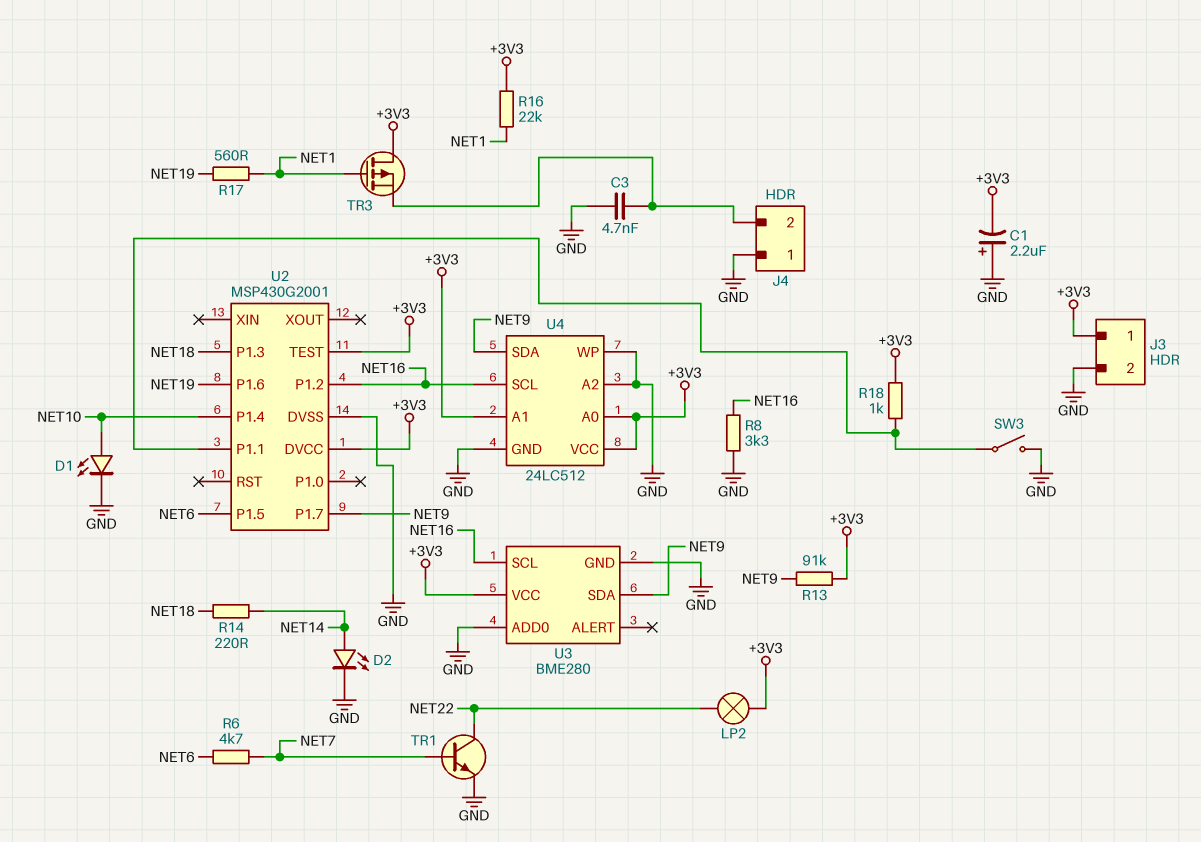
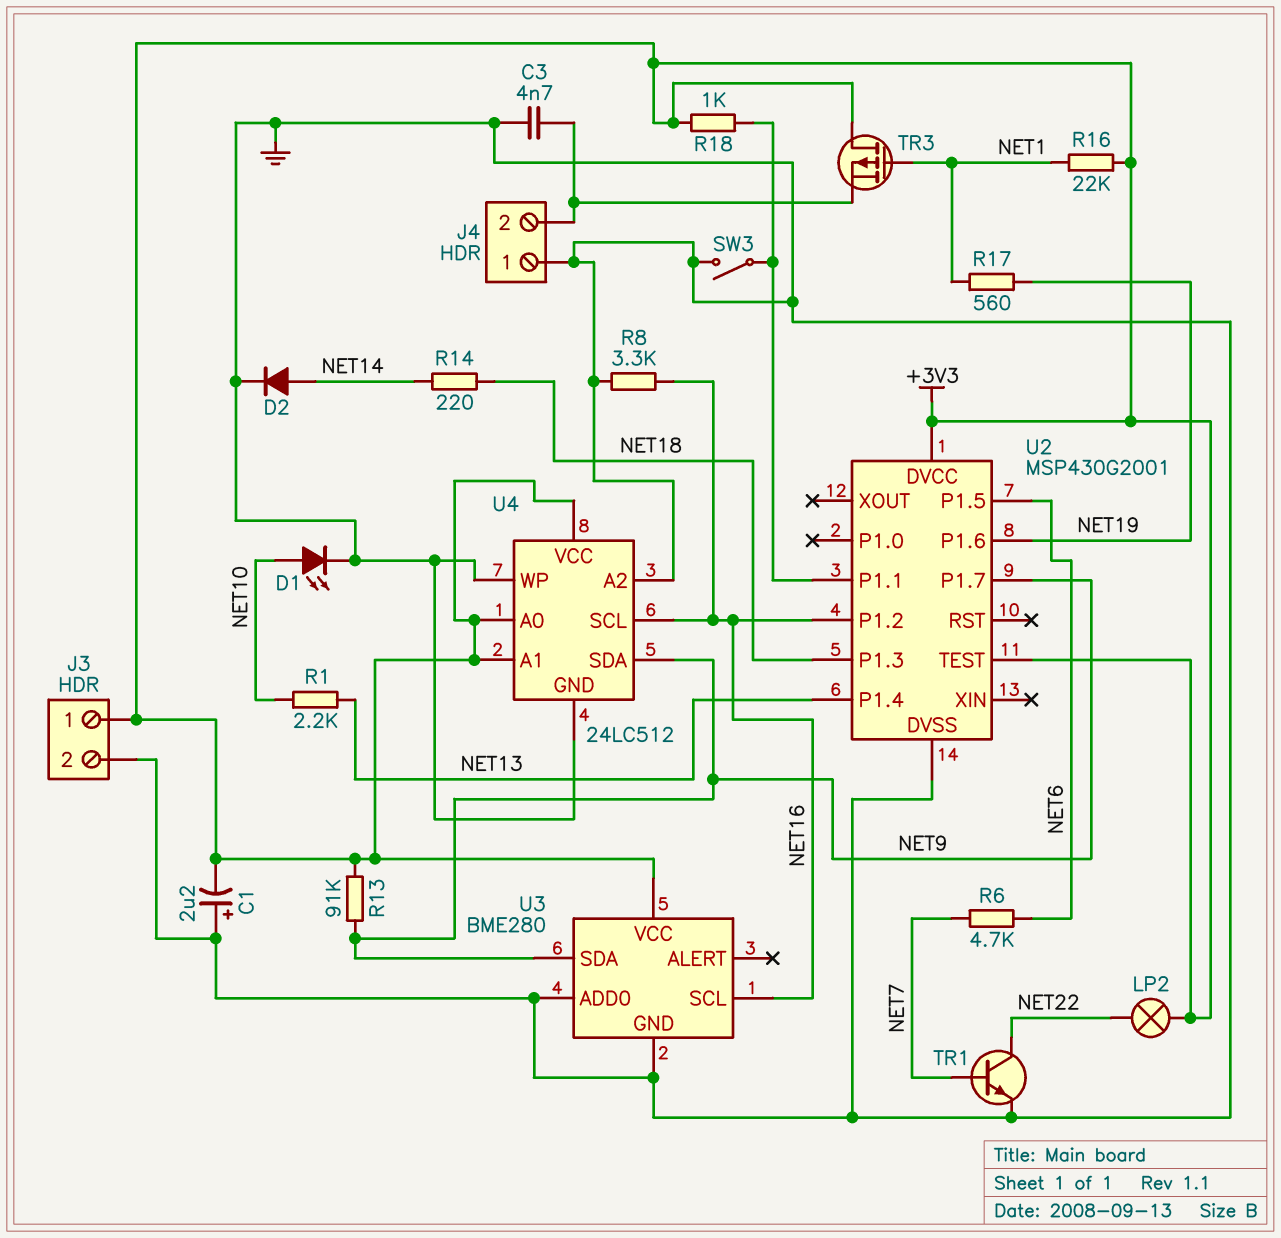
D2: LED (A NET14, K GND) -> diode (A NET14, K GND)
R1: none -> 2.2k (NET10, NET13)
U2 pin P1.4: NET10 -> NET13

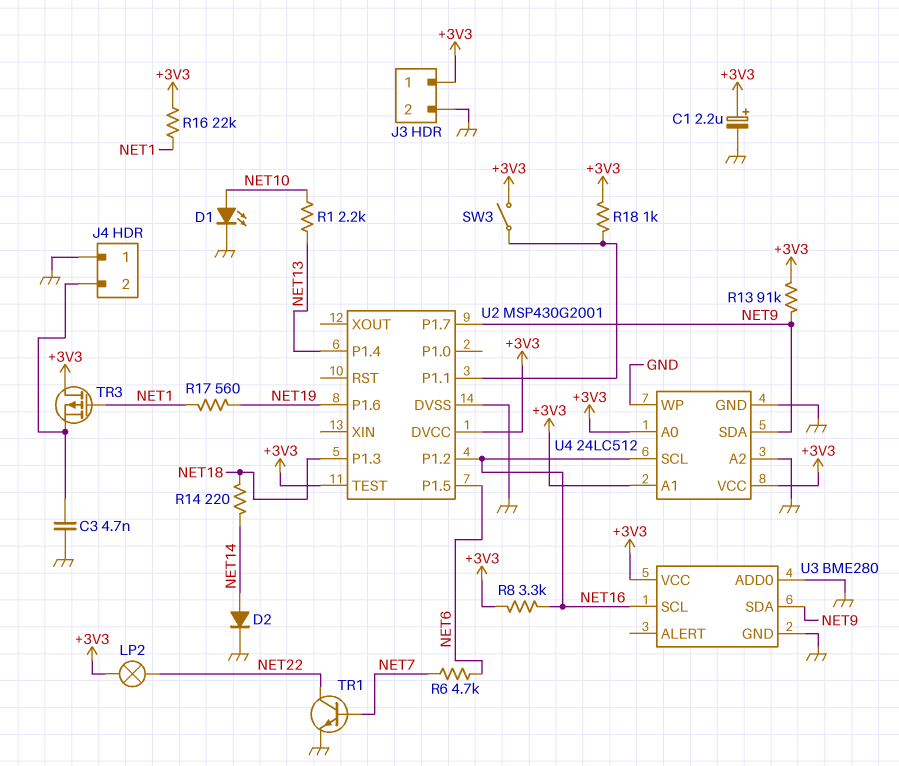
C1: 2.2uF (plus GND, minus +3V3) -> 2.2uF (plus +3V3, minus GND)
R8: 3.3k (GND, NET16) -> 3.3k (+3V3, NET16)
SW3: switch (GND, U2/P1.1) -> switch (+3V3, U2/P1.1)

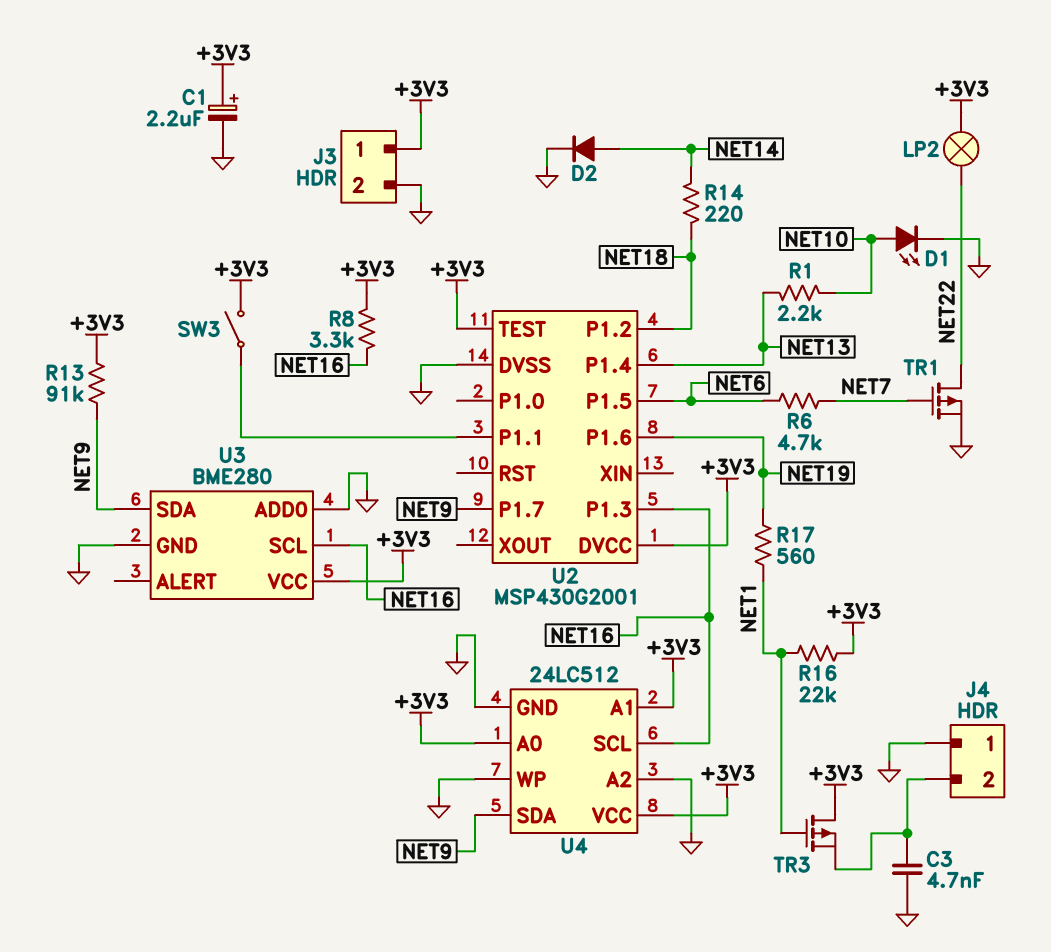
R18: 1k (+3V3, U2/P1.1) -> none
TR1: NPN (B NET7, C NET22, E GND) -> PMOS (G NET7, D NET22, S GND)
U2 pin P1.2: NET16 -> NET18
U2 pin P1.3: NET18 -> NET16

